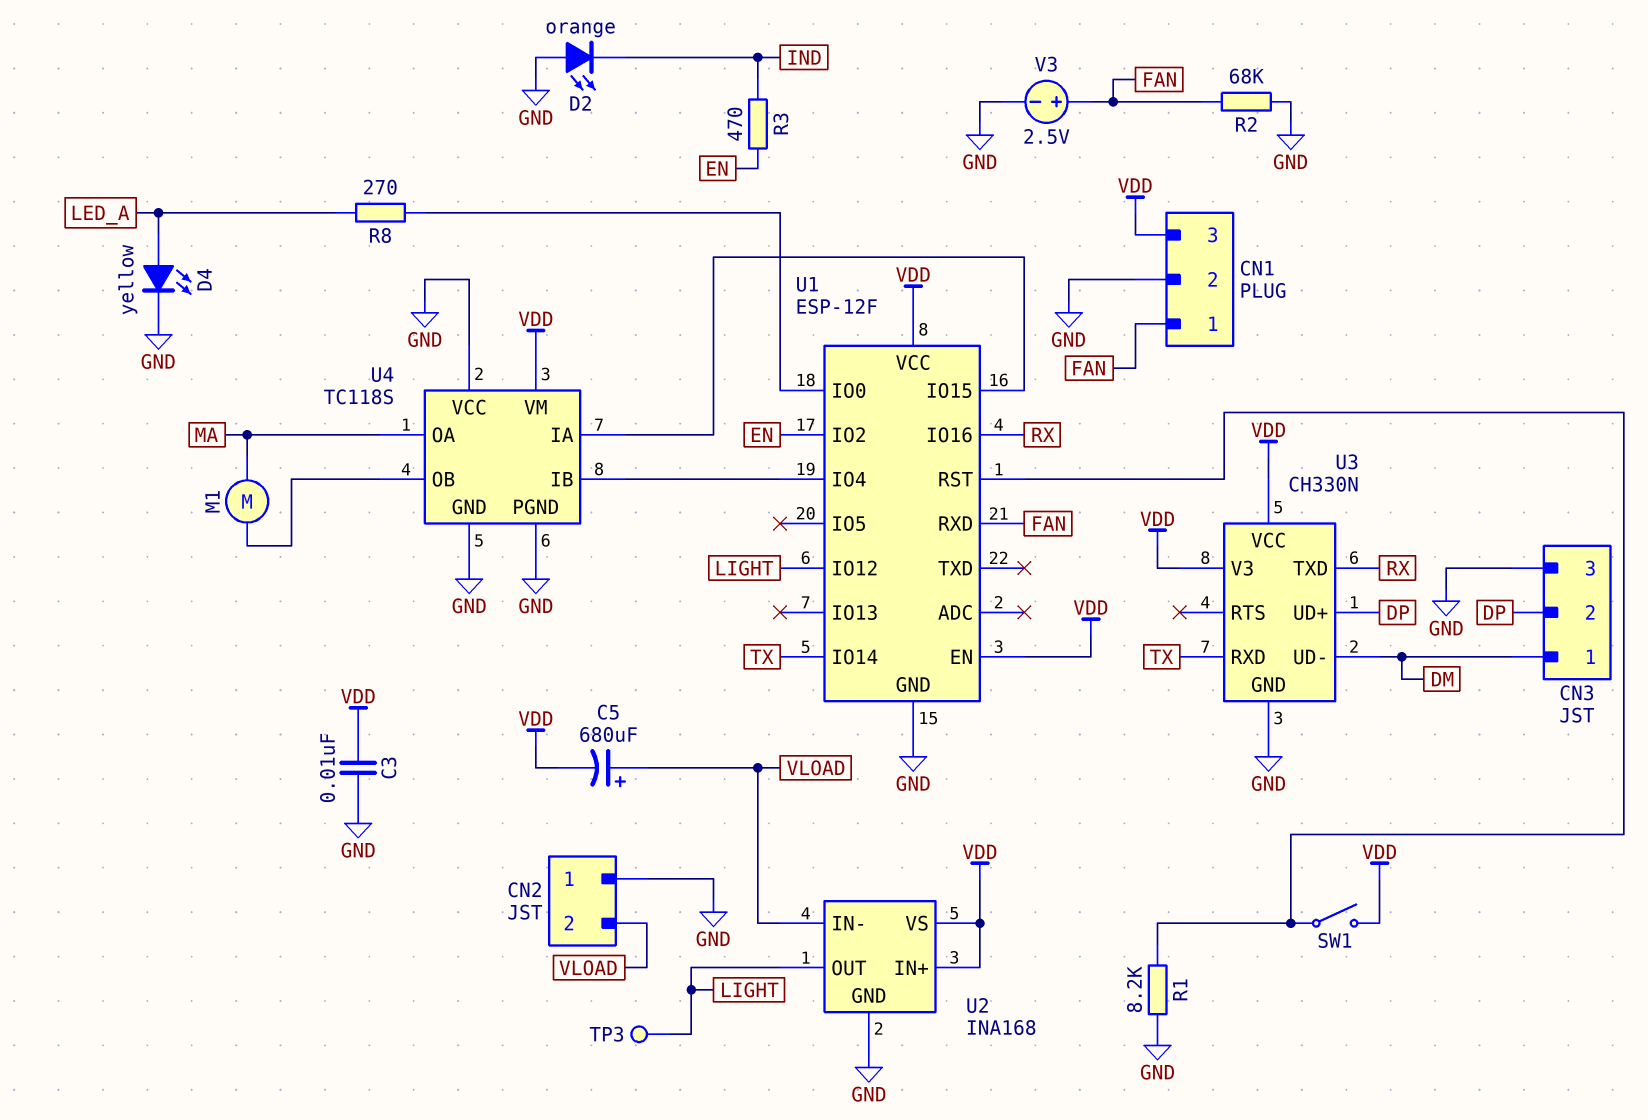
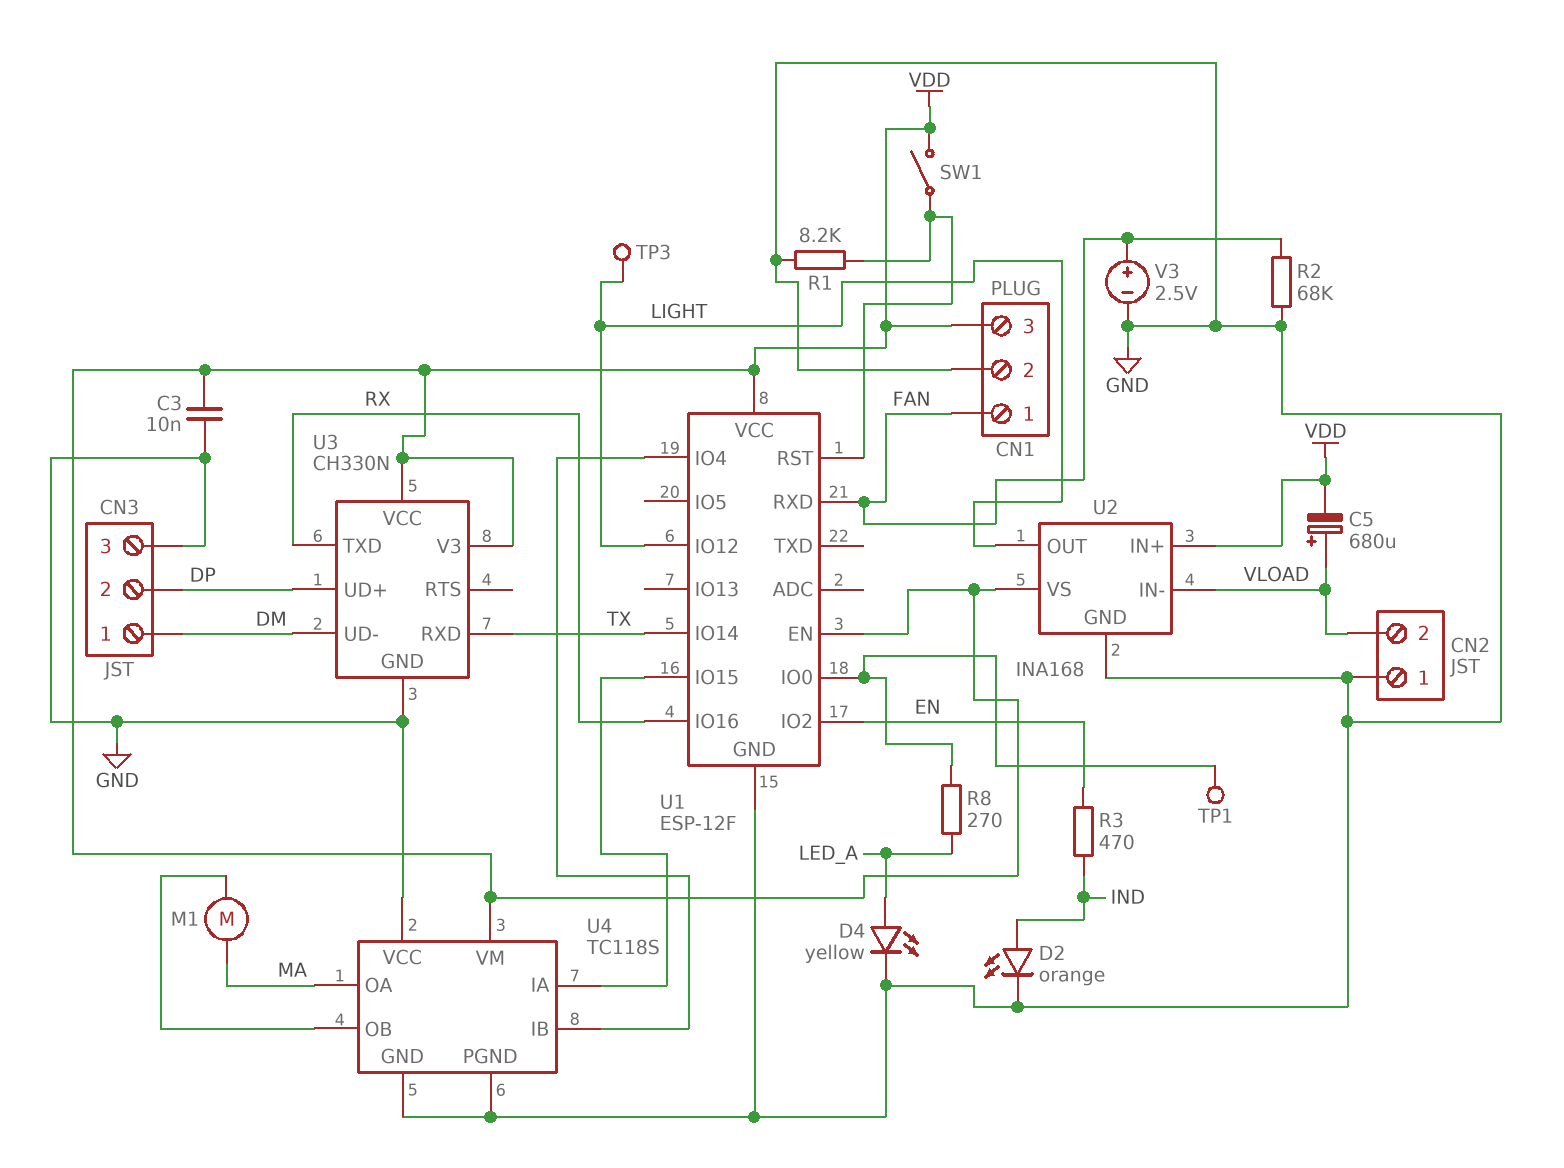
D2: LED orange (A GND, K IND) -> LED orange (A IND, K GND)
TP1: none -> test point (U1/IO0)

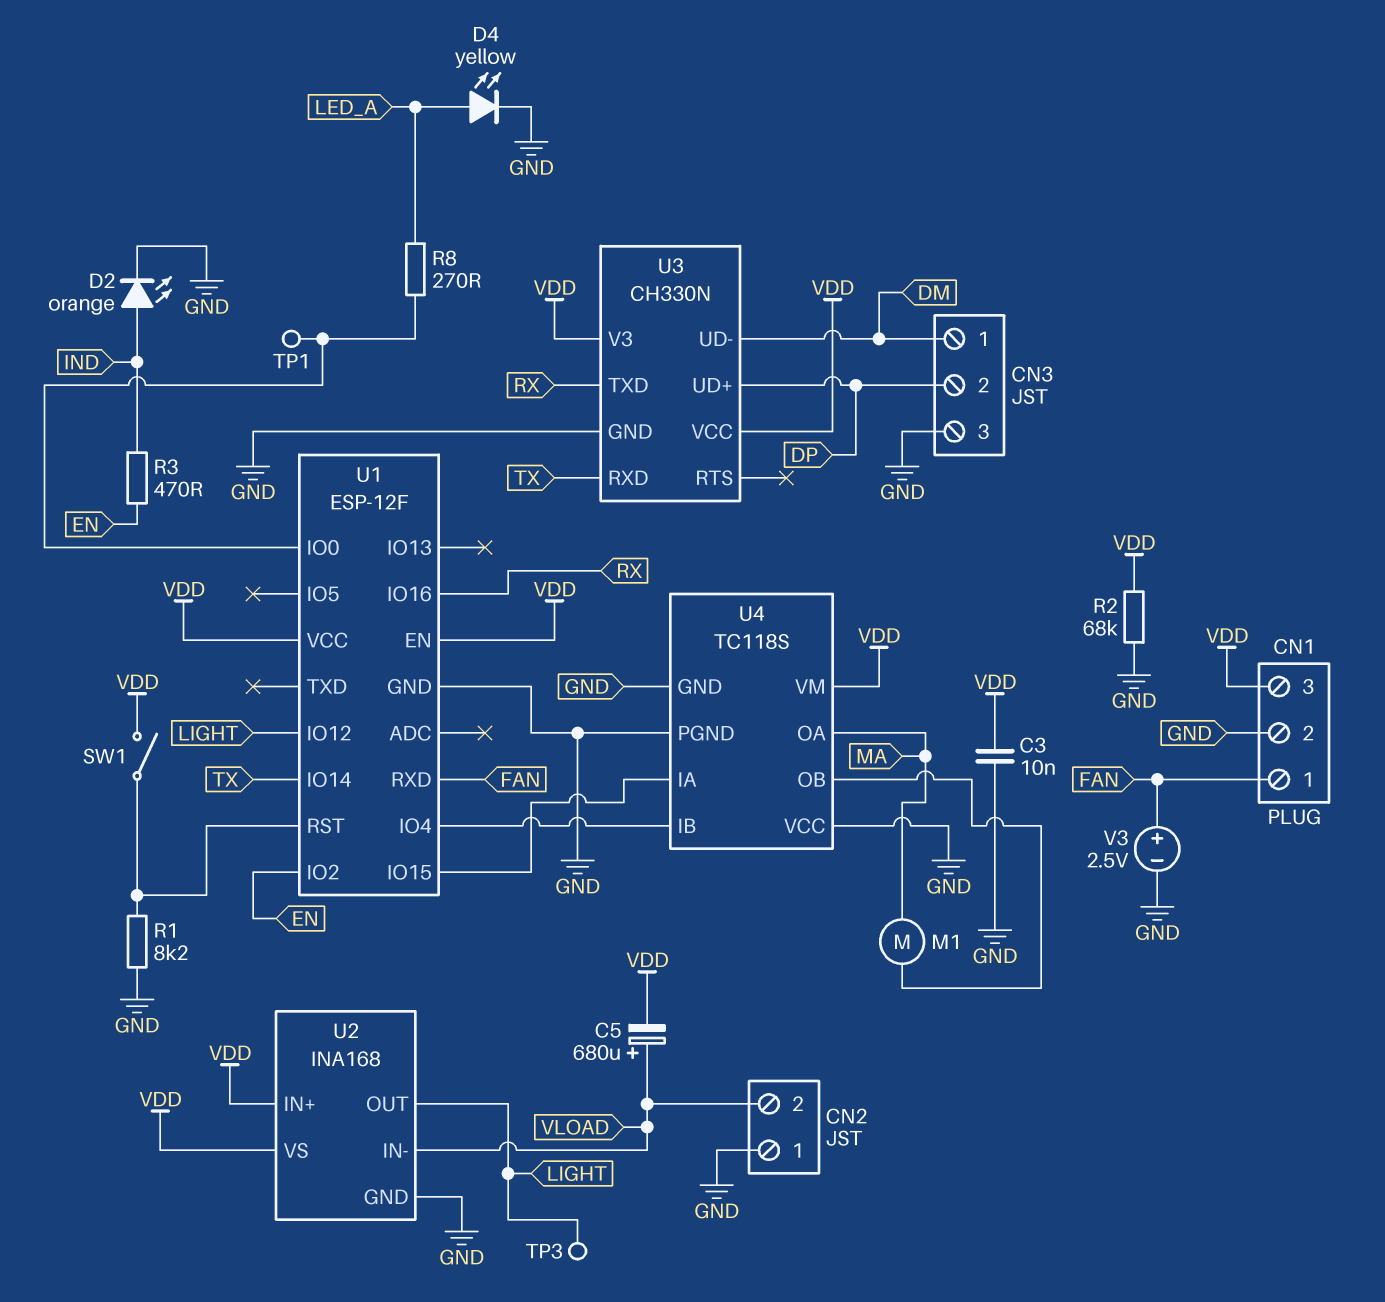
R2: 68k (FAN, GND) -> 68k (GND, VDD)

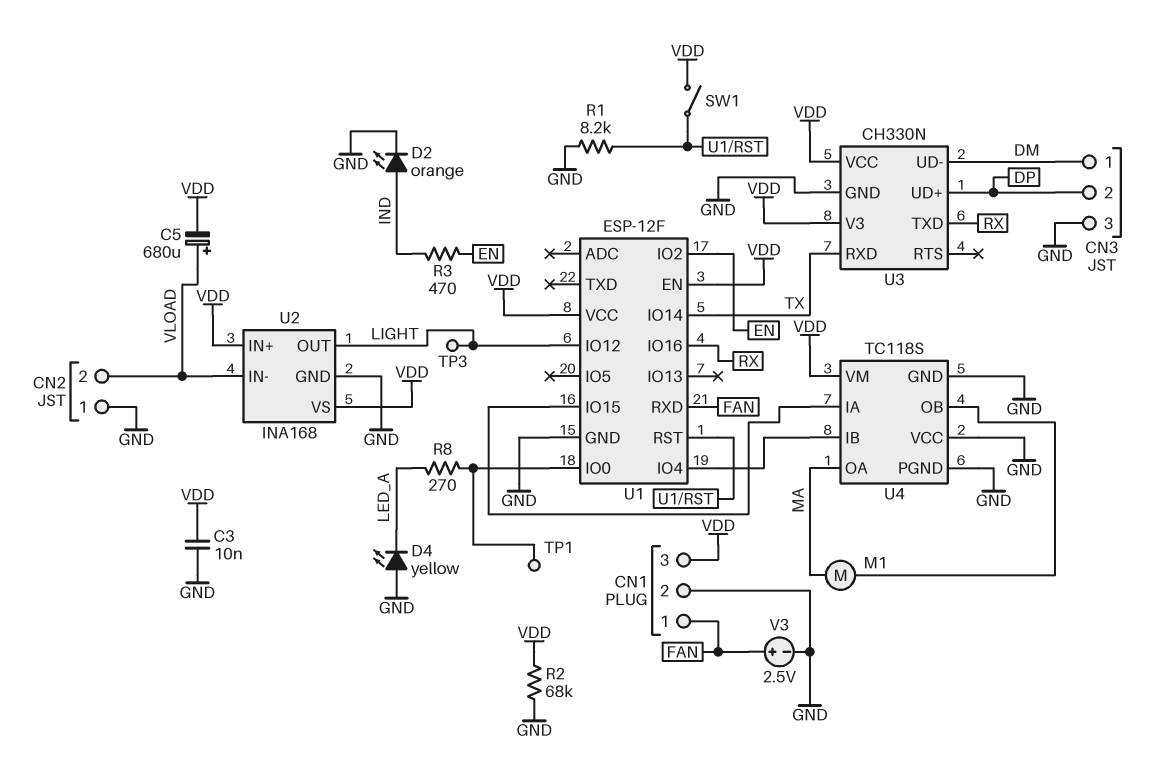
D4: LED yellow (A LED_A, K GND) -> LED yellow (A GND, K LED_A)

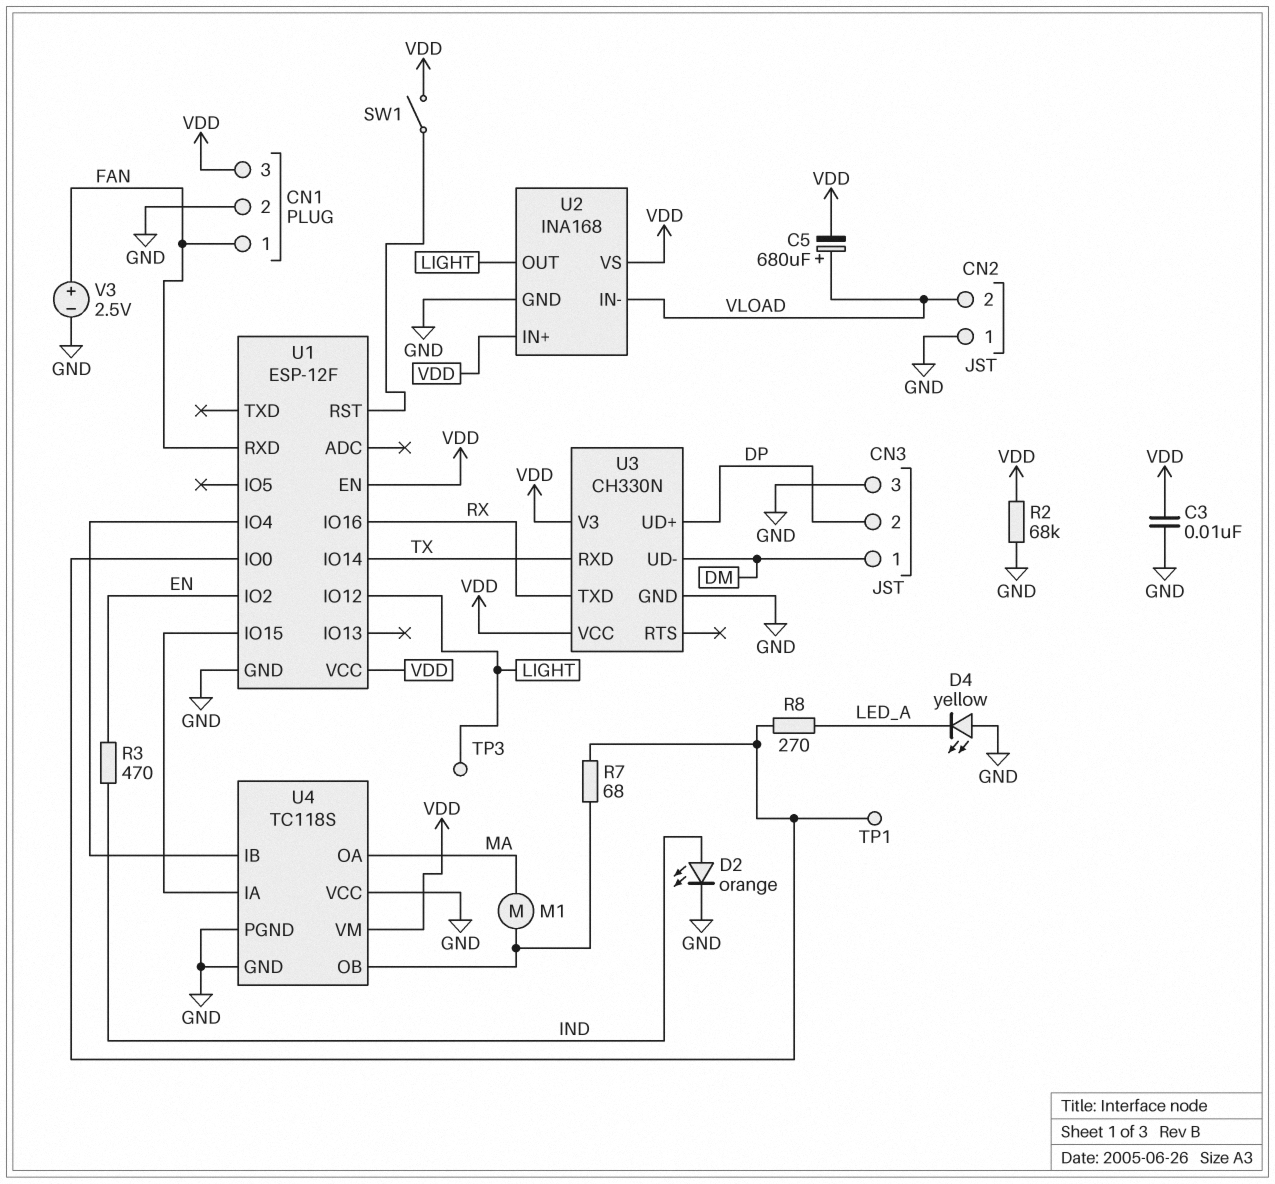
R1: 8.2k (GND, U1/RST) -> none
R7: none -> 68 (U1/IO0, U4/OB)

